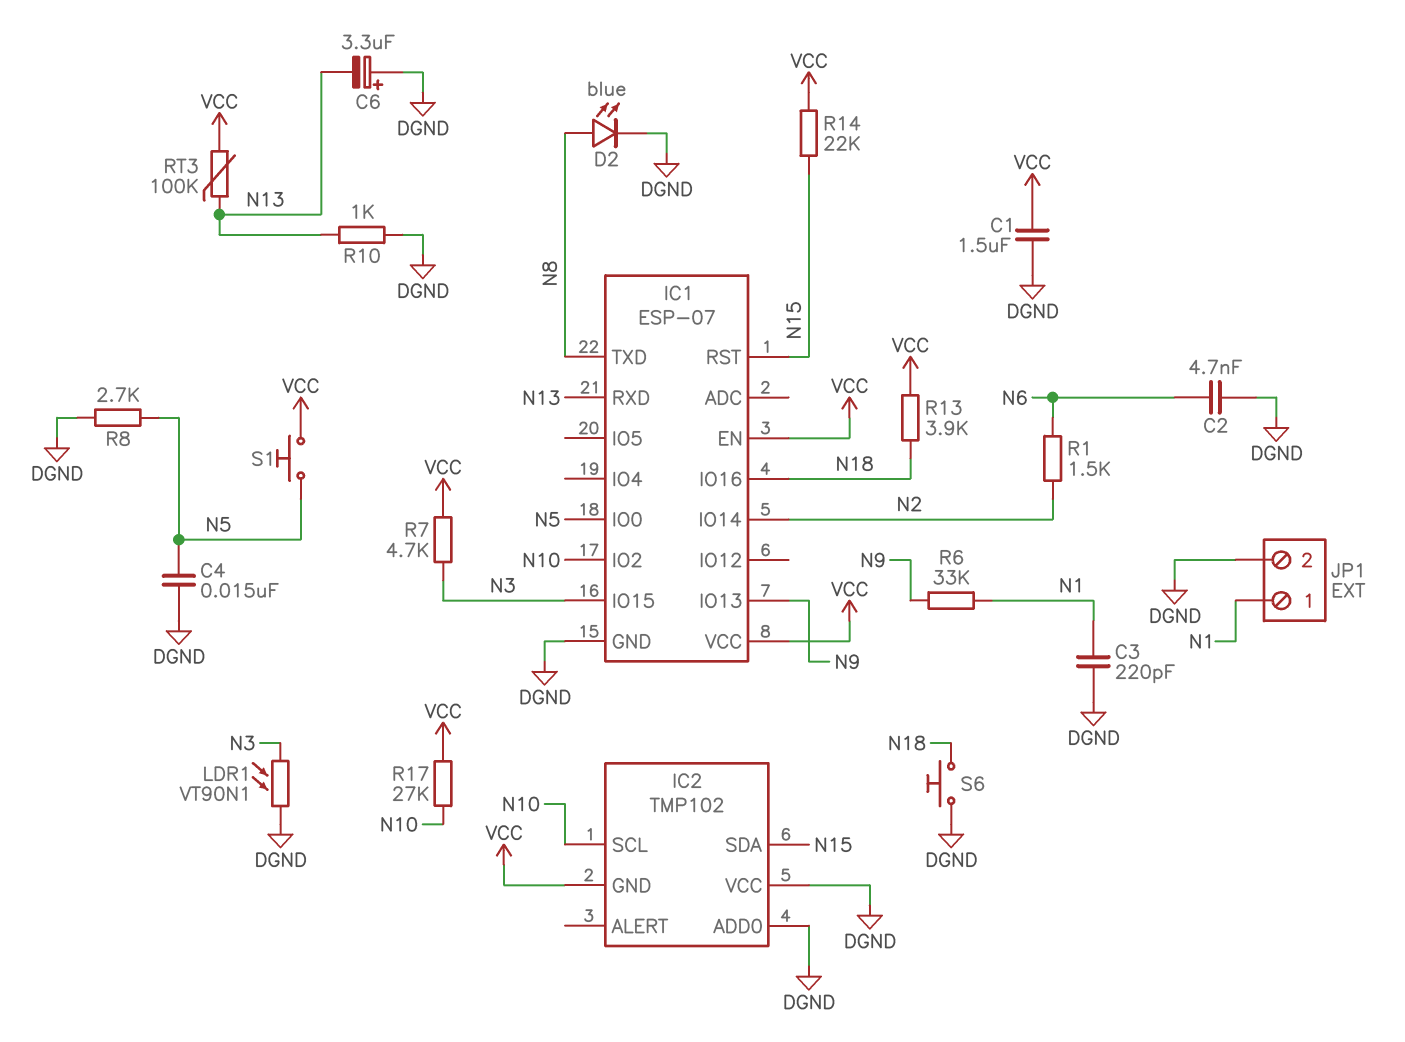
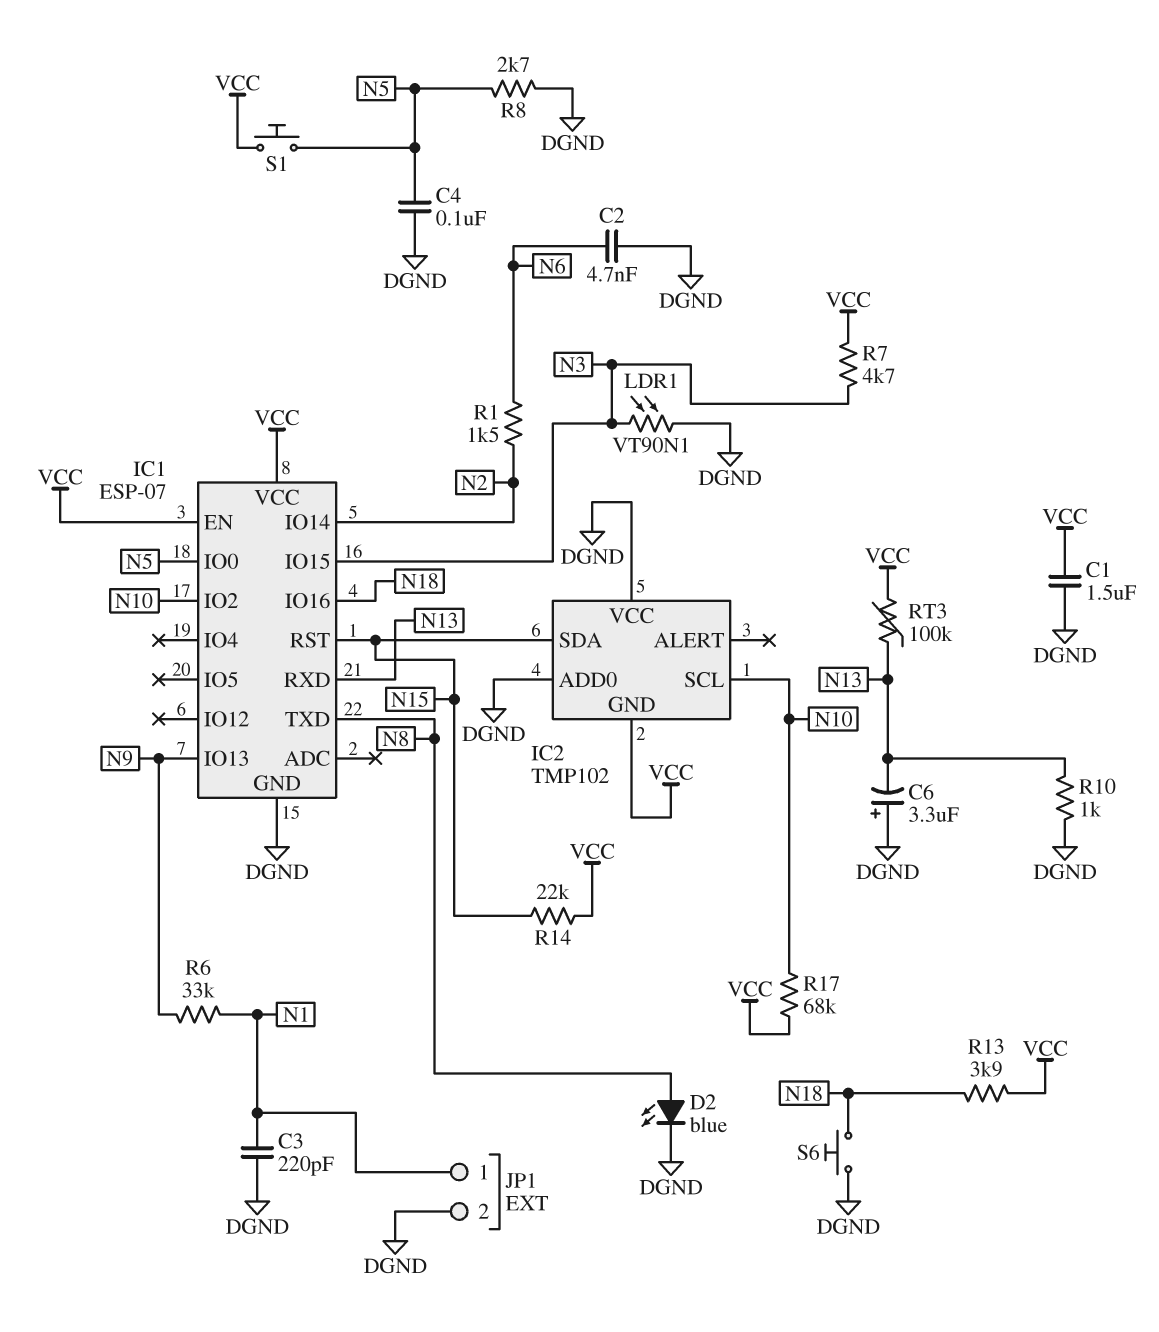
C4: 15nF (DGND, N5) -> 100nF (DGND, N5)
R17: 27k (N10, VCC) -> 68k (N10, VCC)

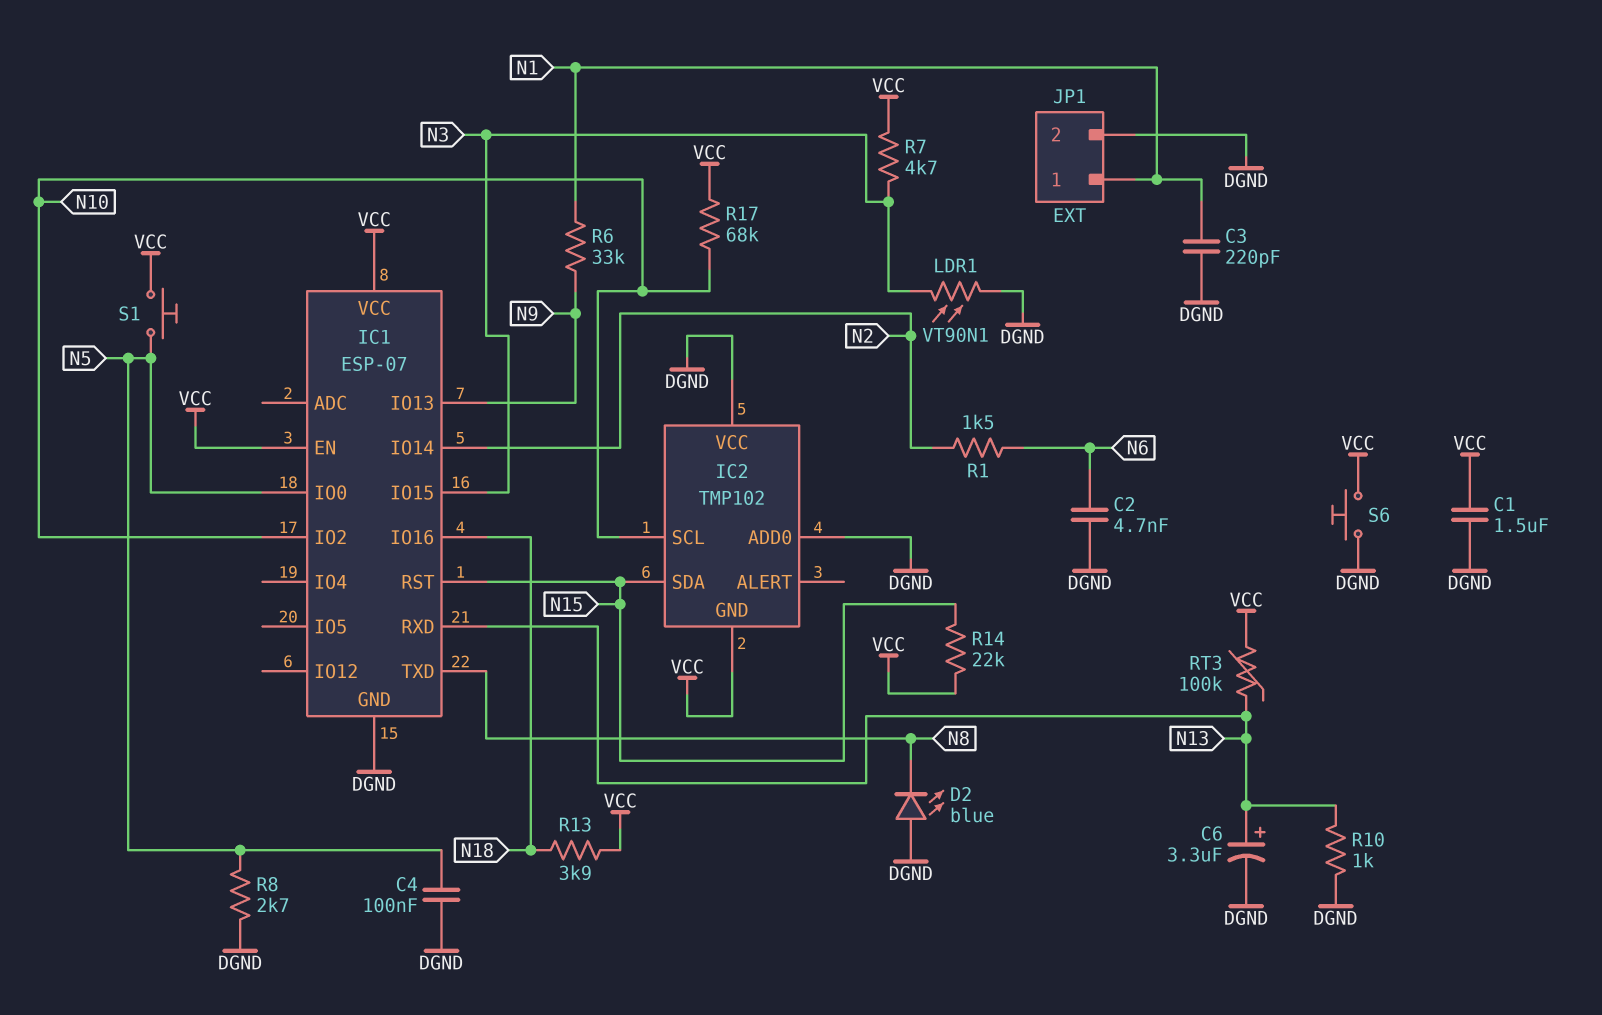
C6: 3.3uF (plus DGND, minus N13) -> 3.3uF (plus N13, minus DGND)
D2: LED blue (A N8, K DGND) -> LED blue (A DGND, K N8)
S6: button (DGND, N18) -> button (DGND, VCC)

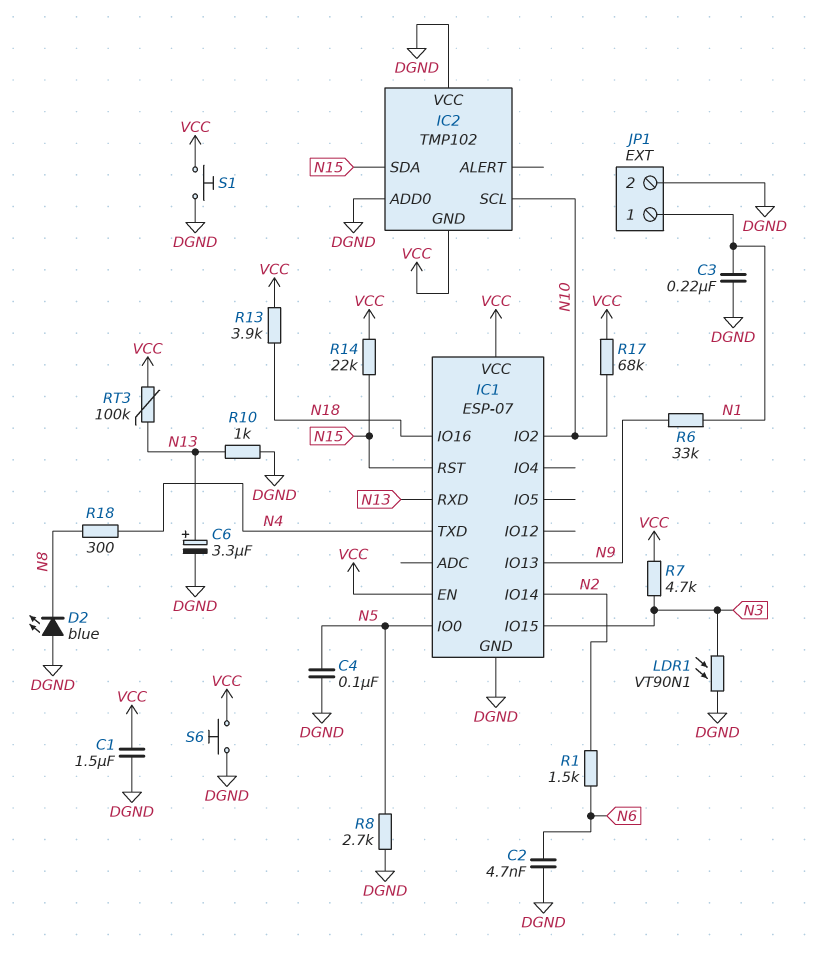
C3: 220pF (DGND, N1) -> 220nF (DGND, N1)
IC1 pin TXD: N8 -> N4
R18: none -> 300 (N4, N8)
S1: button (N5, VCC) -> button (DGND, VCC)

